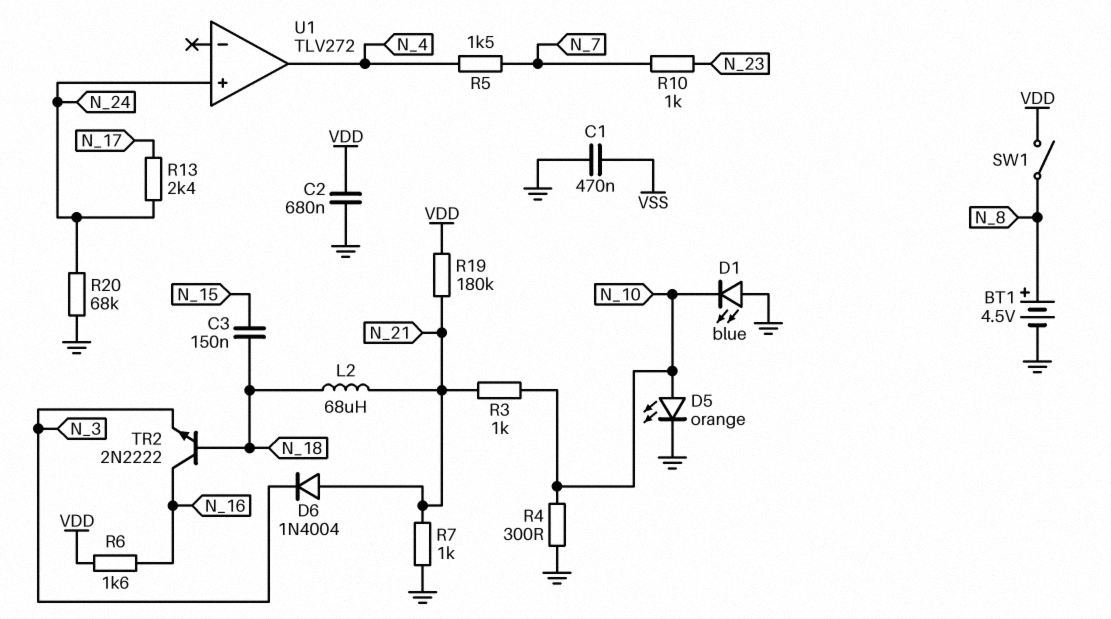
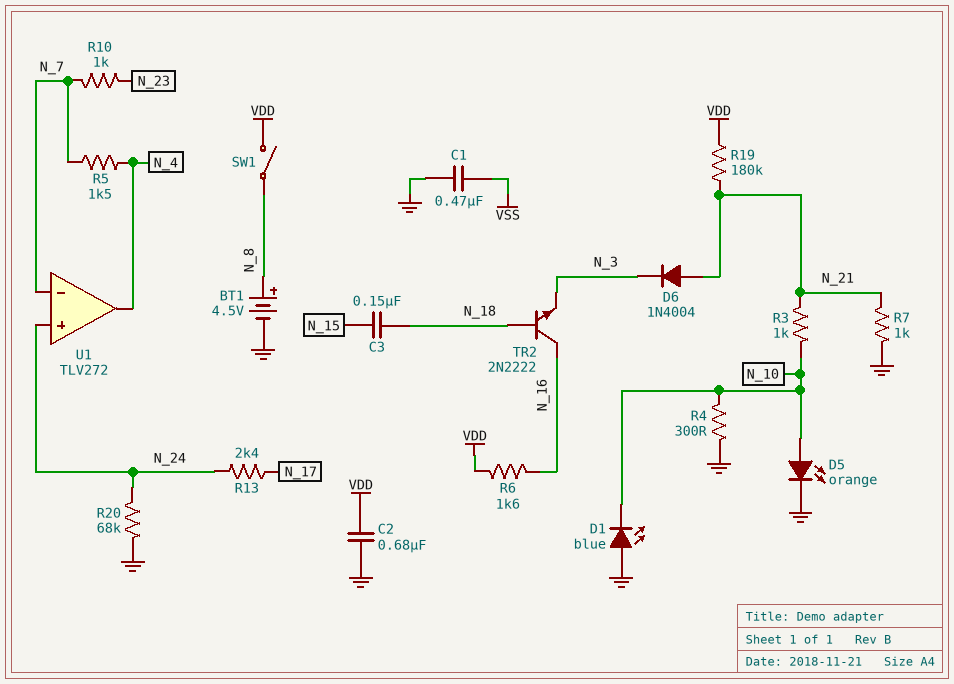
L2: 68uH (N_18, N_21) -> none
U1 pin in-: none -> N_7

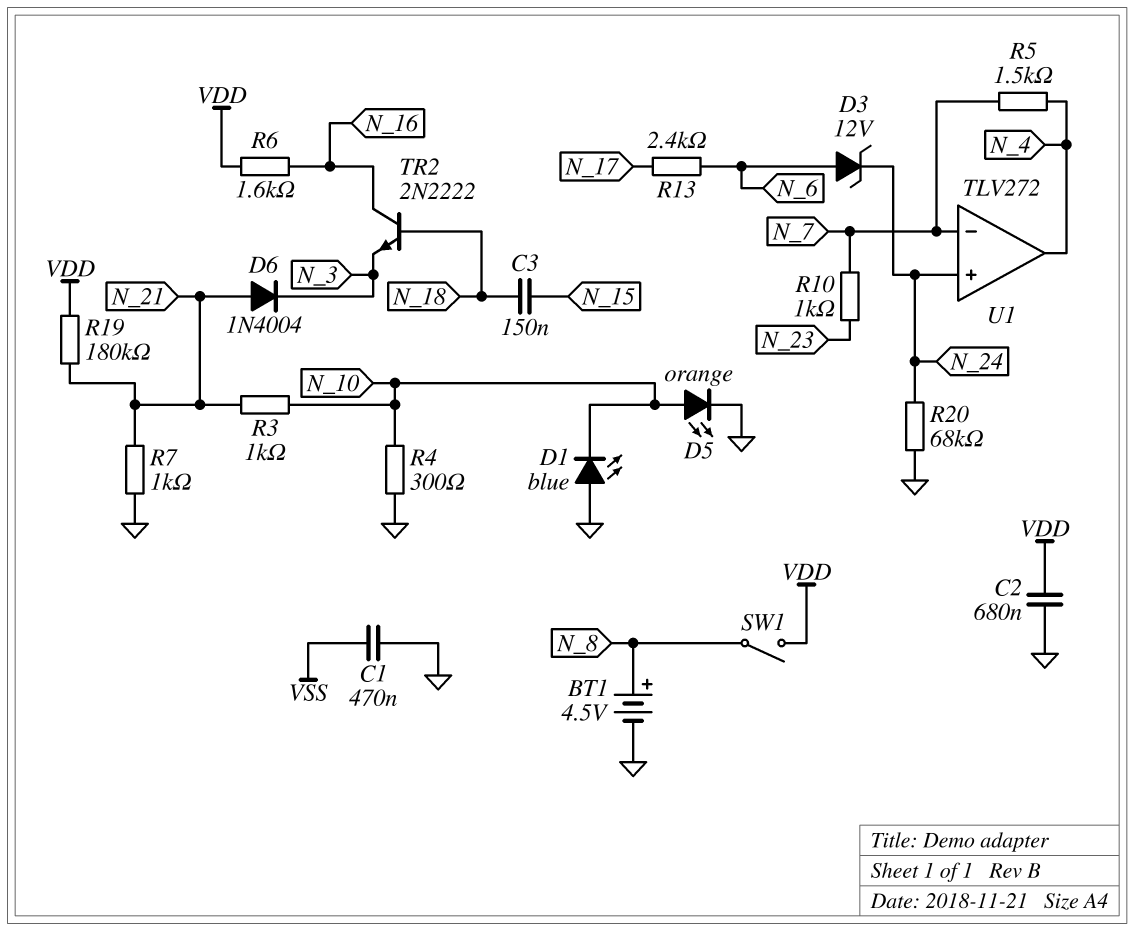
D3: none -> zener 12V (A N_6, K N_24)
R13: 2.4k (N_17, N_24) -> 2.4k (N_6, N_17)

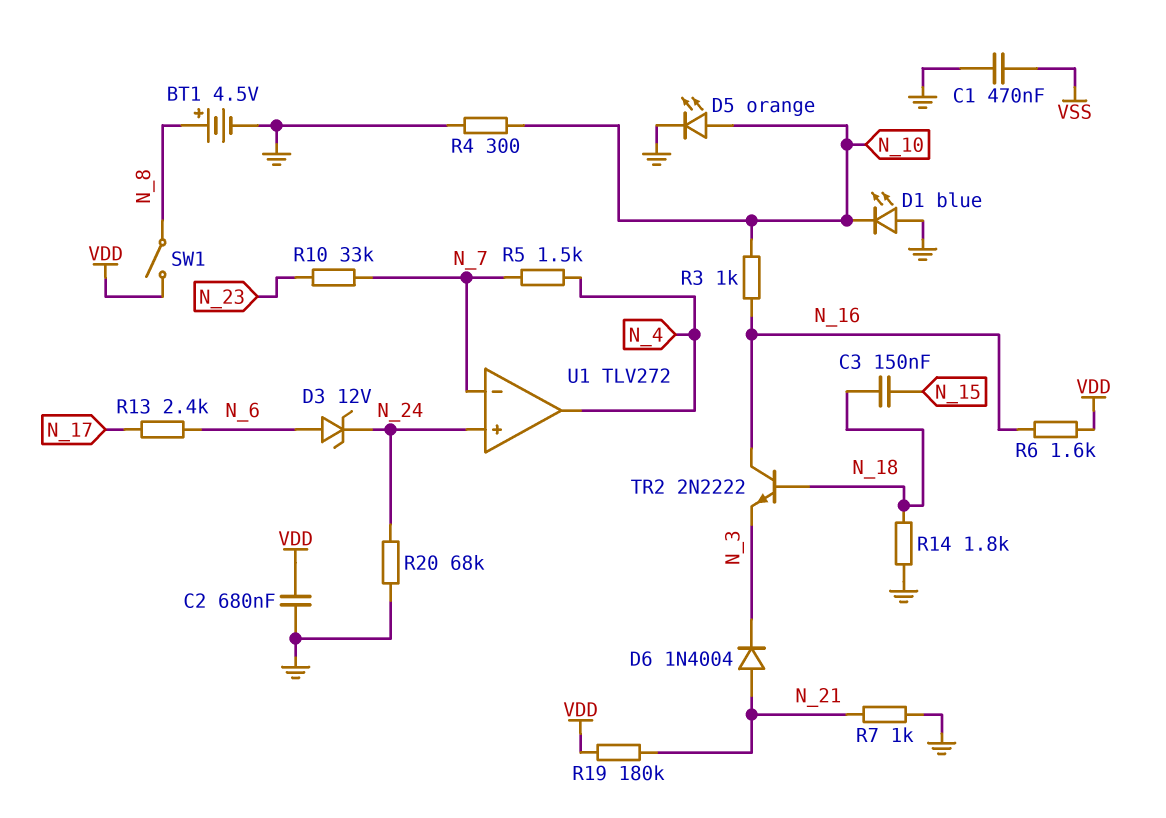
R3: 1k (N_10, N_21) -> 1k (N_10, N_16)
R10: 1k (N_7, N_23) -> 33k (N_7, N_23)
R14: none -> 1.8k (GND, N_18)

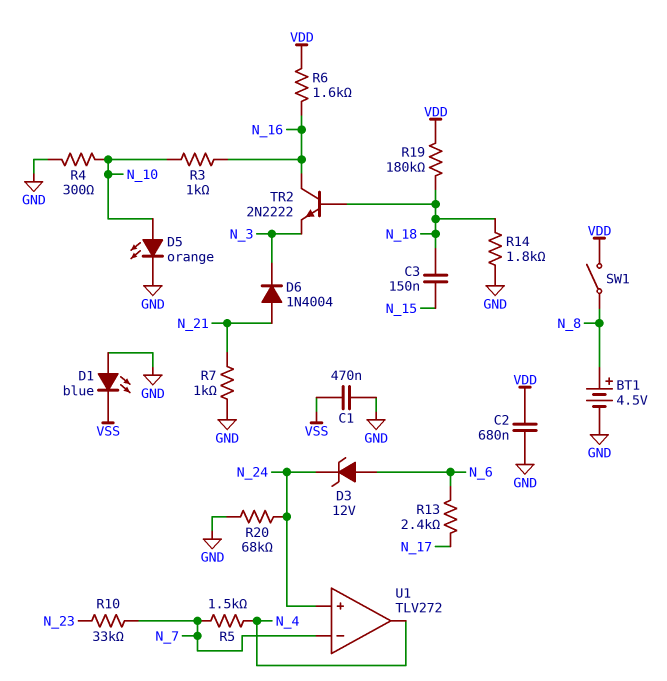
D1: LED blue (A GND, K N_10) -> LED blue (A GND, K VSS)
R19: 180k (N_21, VDD) -> 180k (N_18, VDD)

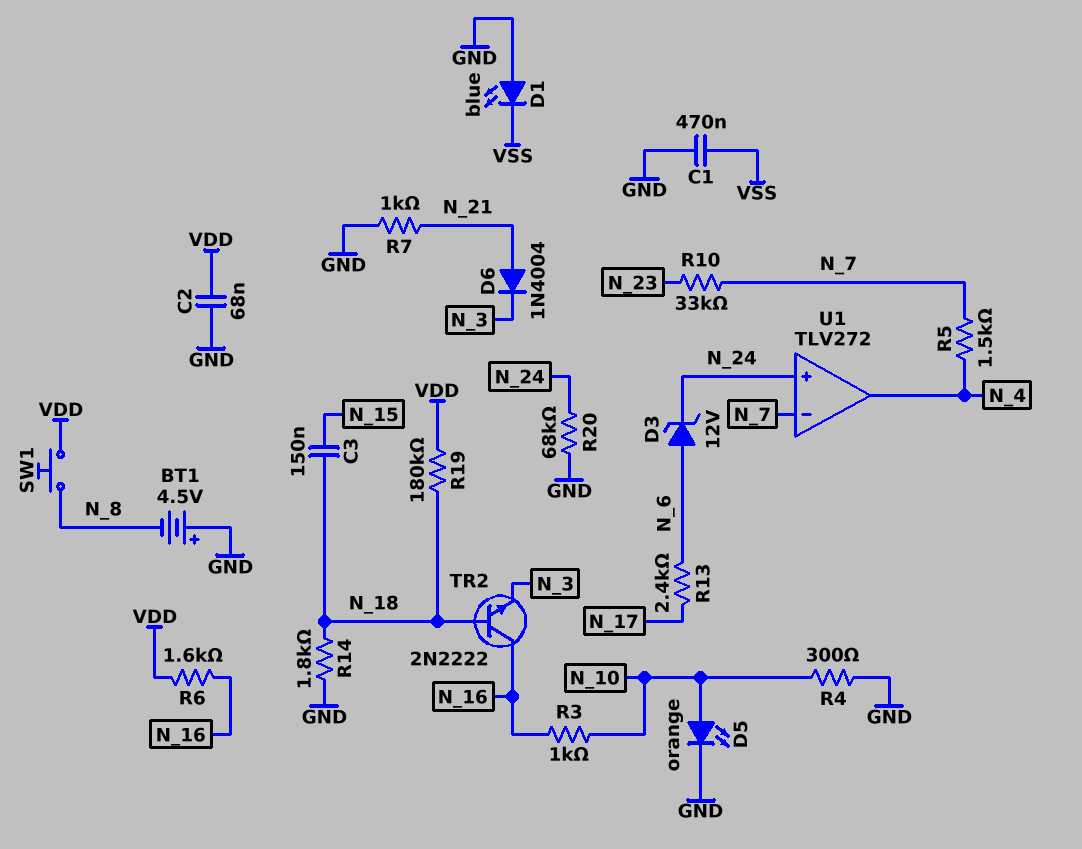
BT1: 4.5V (plus N_8, minus GND) -> 4.5V (plus GND, minus N_8)
C2: 680nF (GND, VDD) -> 68nF (GND, VDD)
SW1: switch (N_8, VDD) -> button (N_8, VDD)

